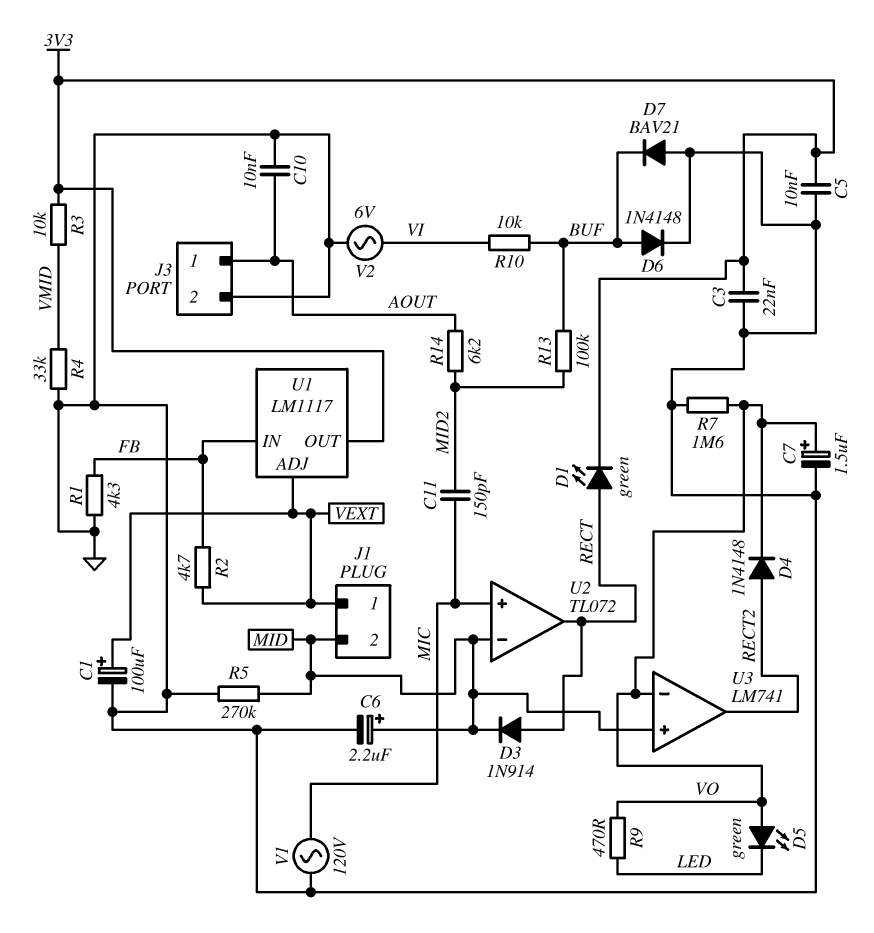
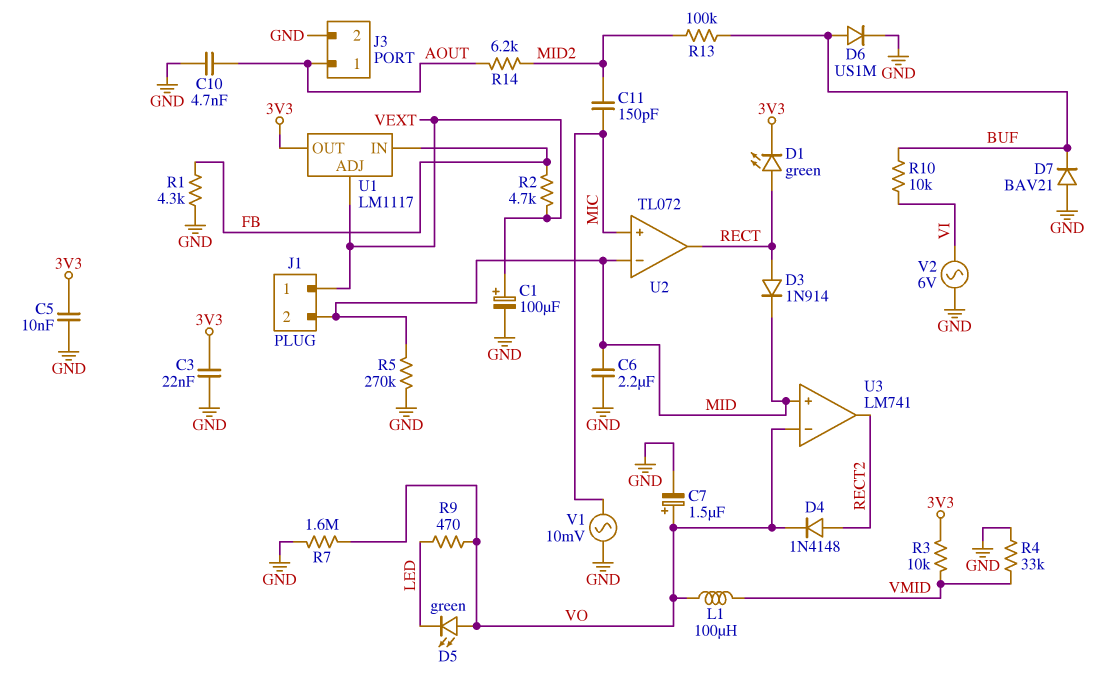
C6: 2.2uF (plus MID, minus GND) -> 2.2uF (GND, MID)
C10: 10nF (AOUT, GND) -> 4.7nF (AOUT, GND)
D6: diode 1N4148 (A BUF, K GND) -> diode US1M (A BUF, K GND)
L1: none -> 100uH (VMID, VO)
V1: AC 120V (GND, MIC) -> AC 10mV (GND, MIC)

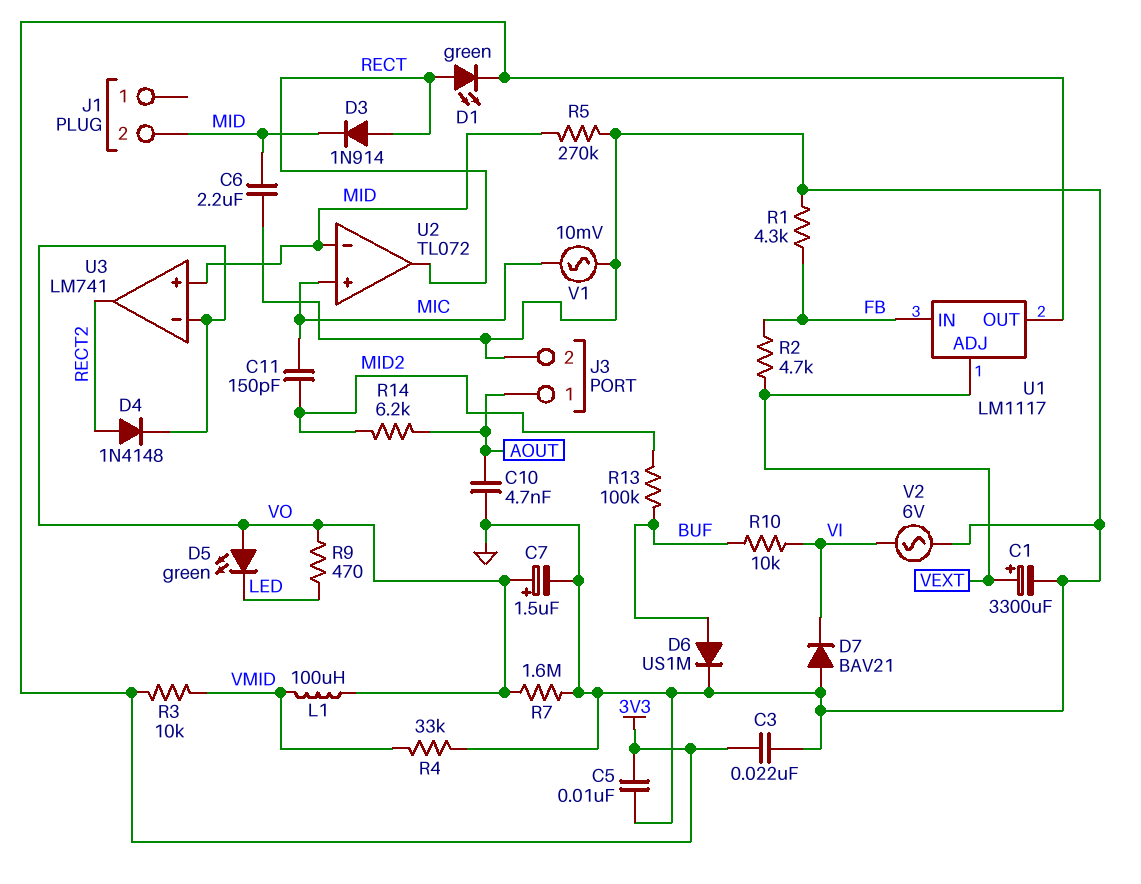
C1: 100uF (plus VEXT, minus GND) -> 3300uF (plus VEXT, minus GND)
D7: diode BAV21 (A GND, K BUF) -> diode BAV21 (A GND, K VI)
J1 pin 1: VEXT -> none

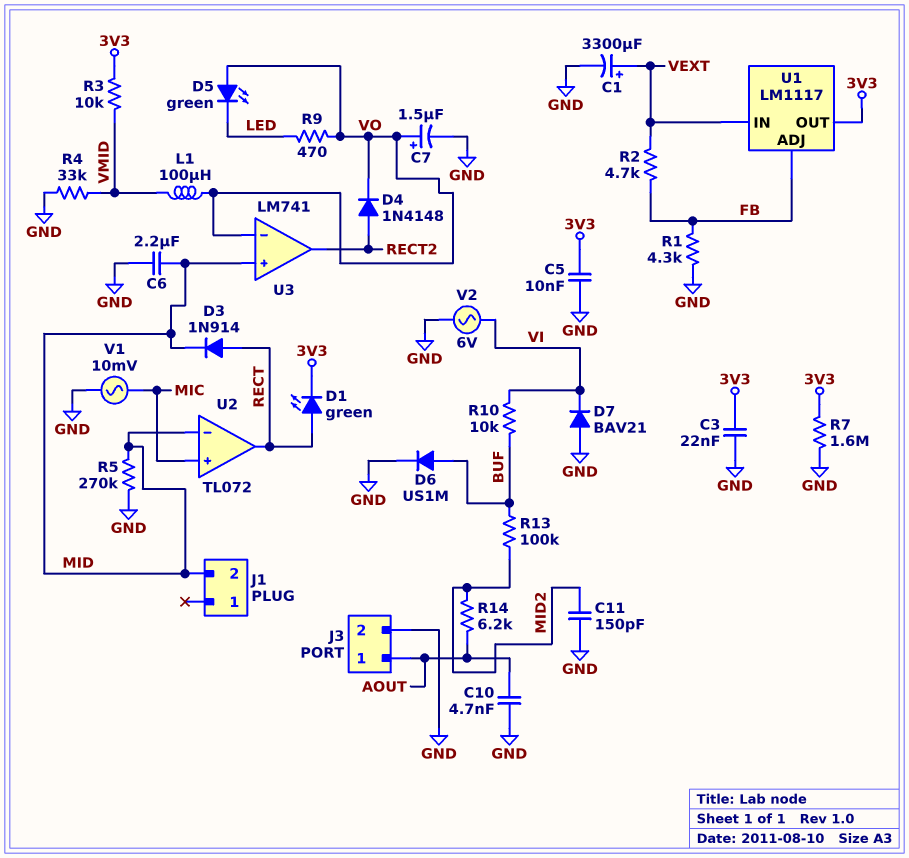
C11: 150pF (MIC, MID2) -> 150pF (GND, MID2)
R7: 1.6M (GND, VO) -> 1.6M (3V3, GND)
U1 pin ADJ: VEXT -> FB
U1 pin IN: FB -> VEXT

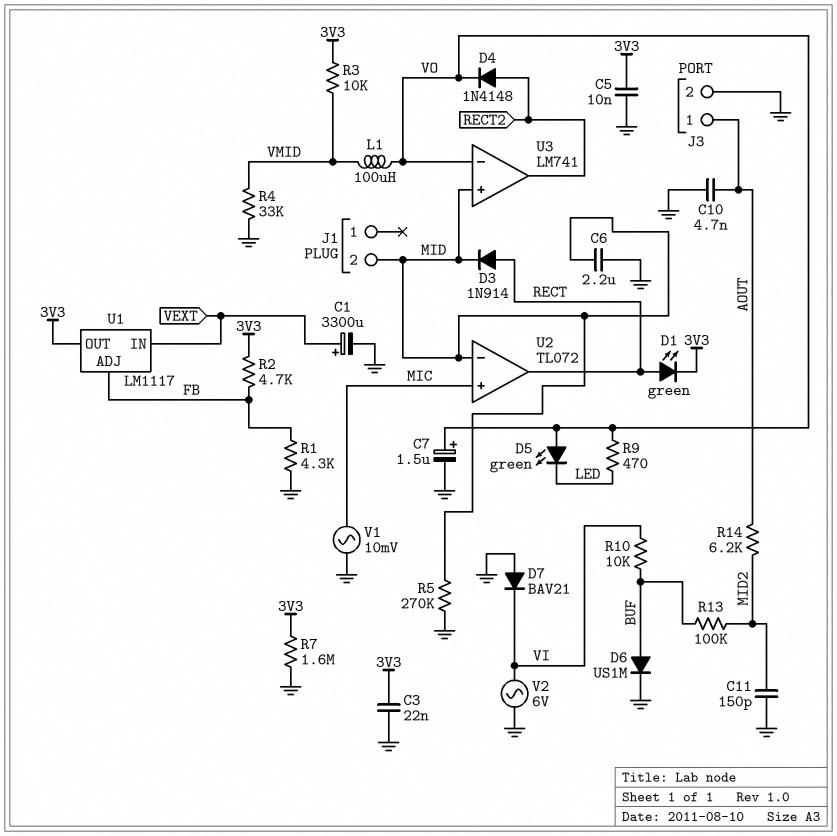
R2: 4.7k (FB, VEXT) -> 4.7k (3V3, FB)

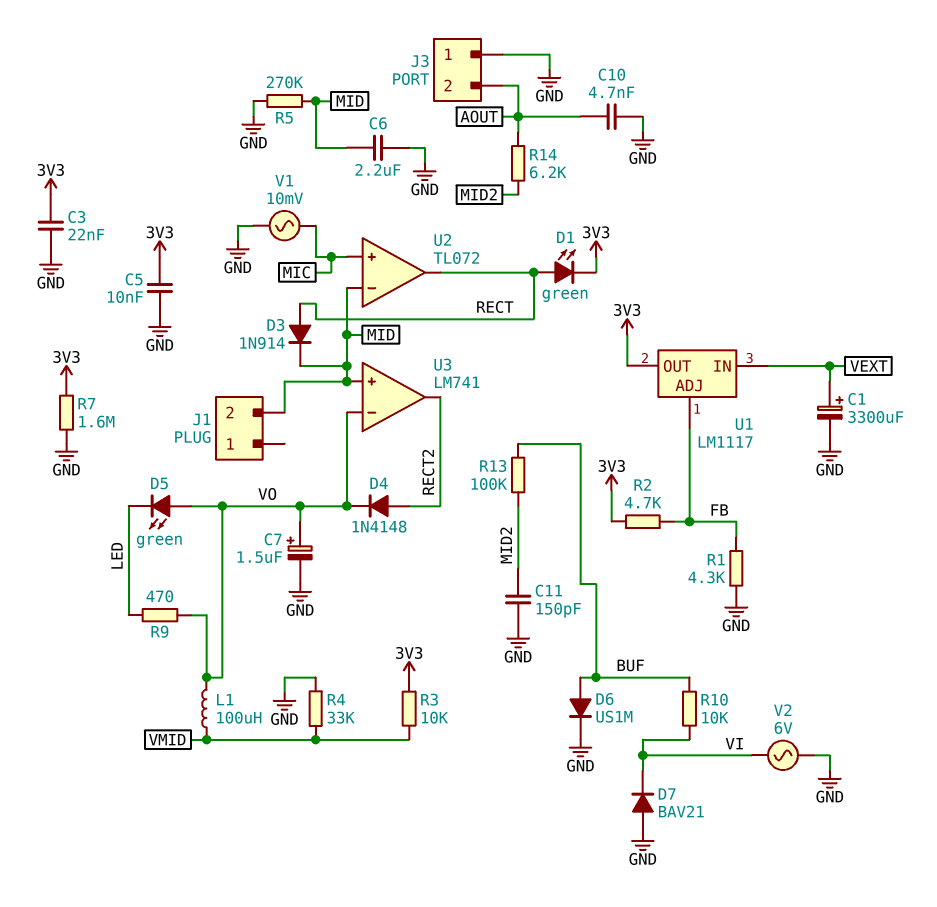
J3 pin 1: AOUT -> GND
J3 pin 2: GND -> AOUT

